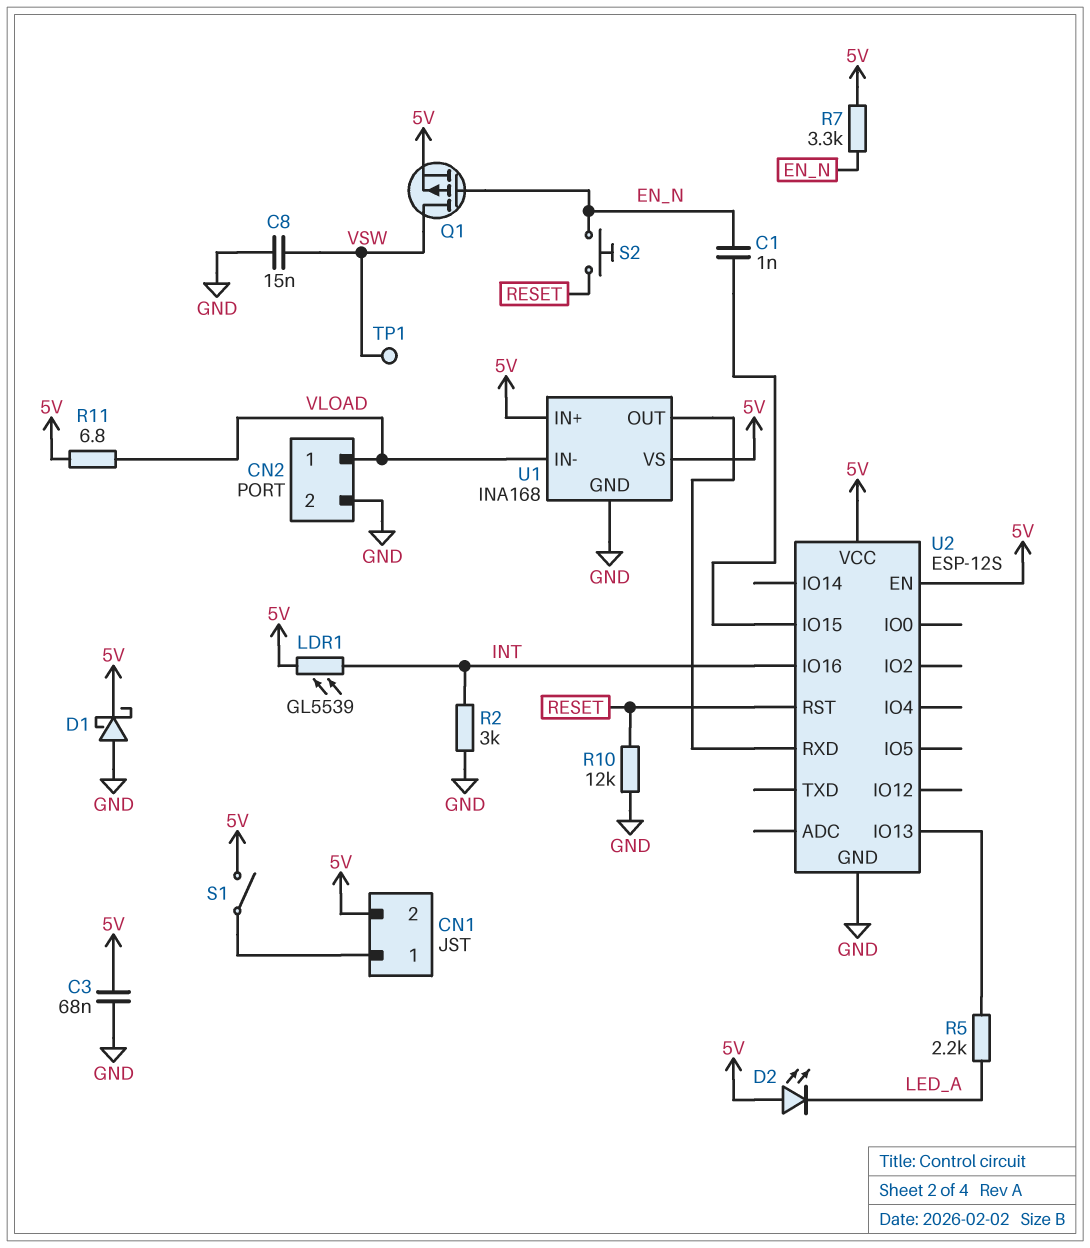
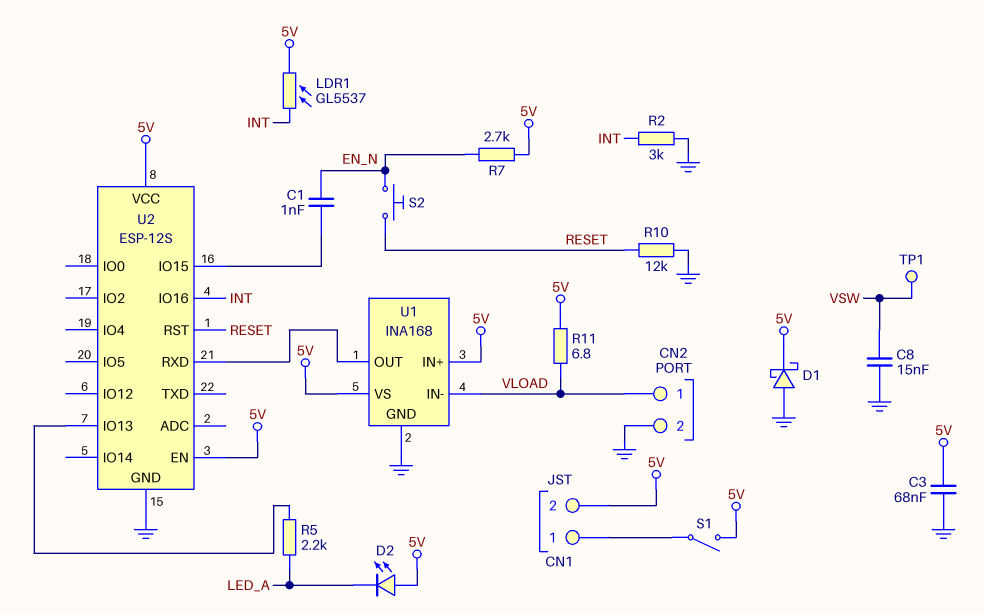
LDR1: GL5539 (5V, INT) -> GL5537 (5V, INT)
Q1: PMOS (G EN_N, D VSW, S 5V) -> none
R7: 3.3k (5V, EN_N) -> 2.7k (5V, EN_N)

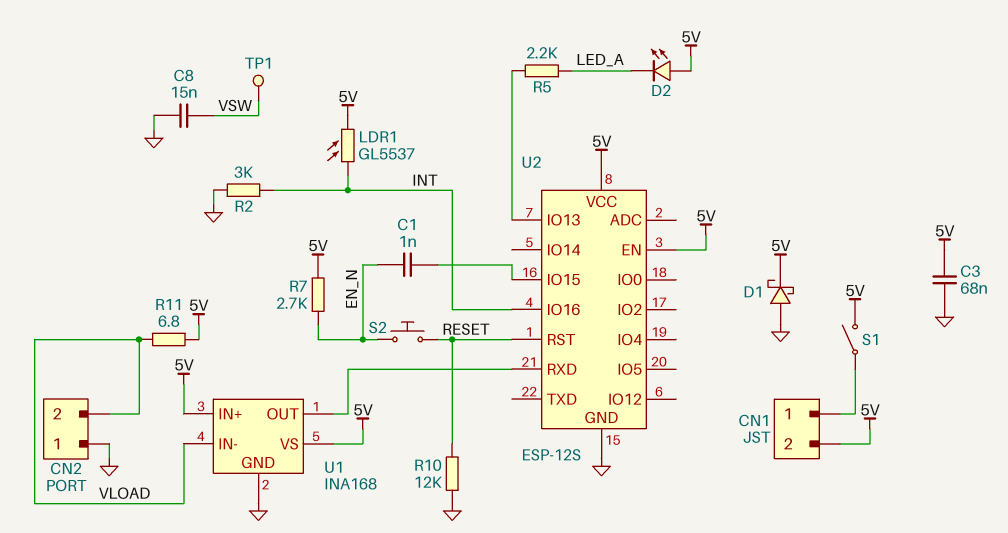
CN2 pin 1: VLOAD -> GND
CN2 pin 2: GND -> VLOAD

